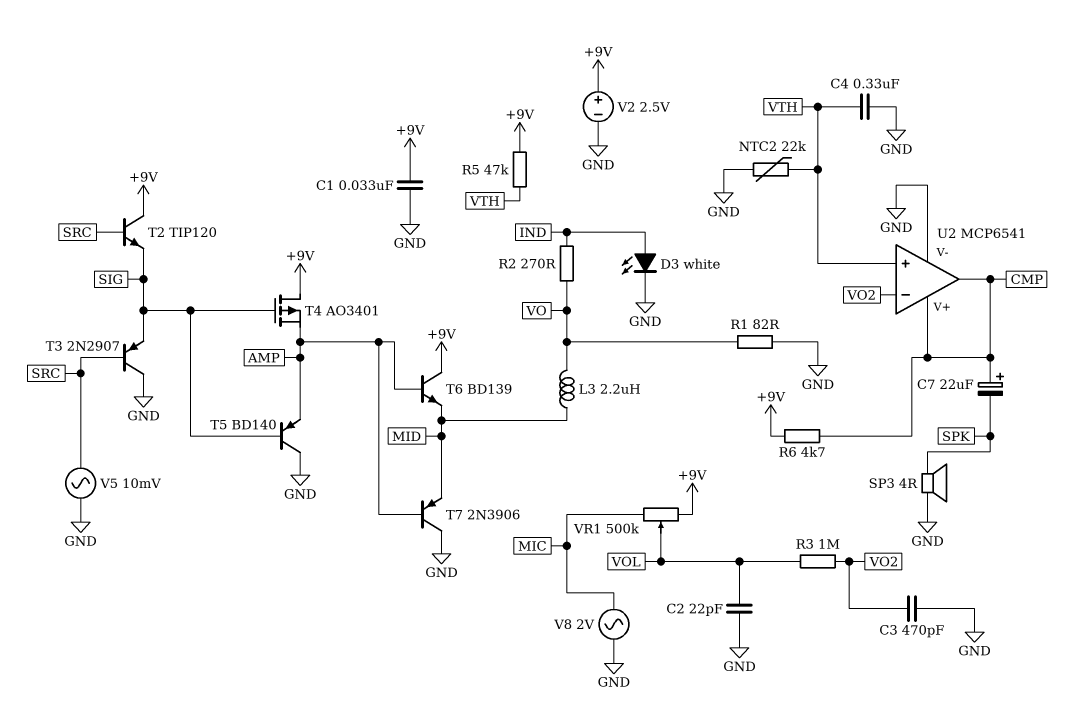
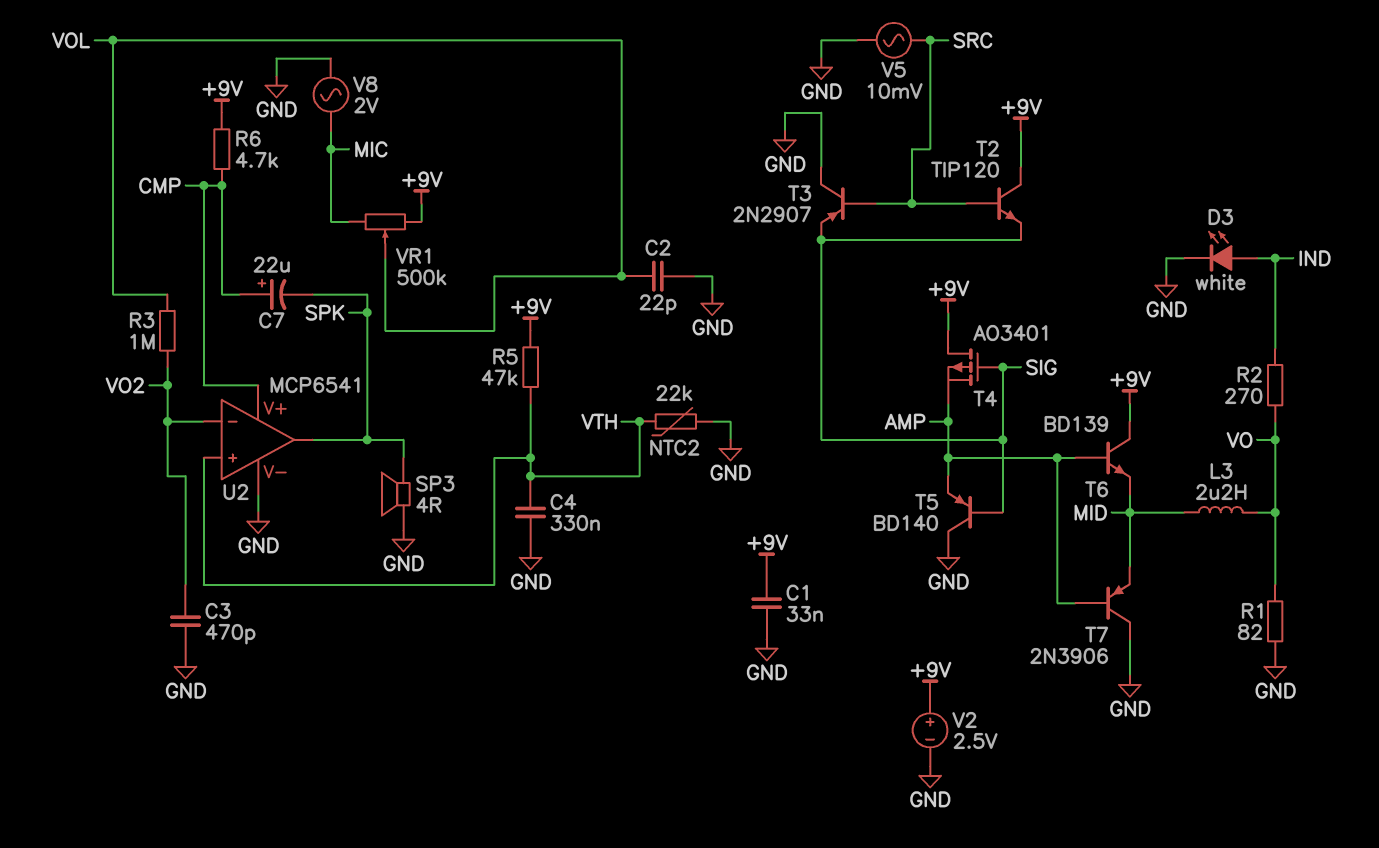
U2 pin out: CMP -> SPK

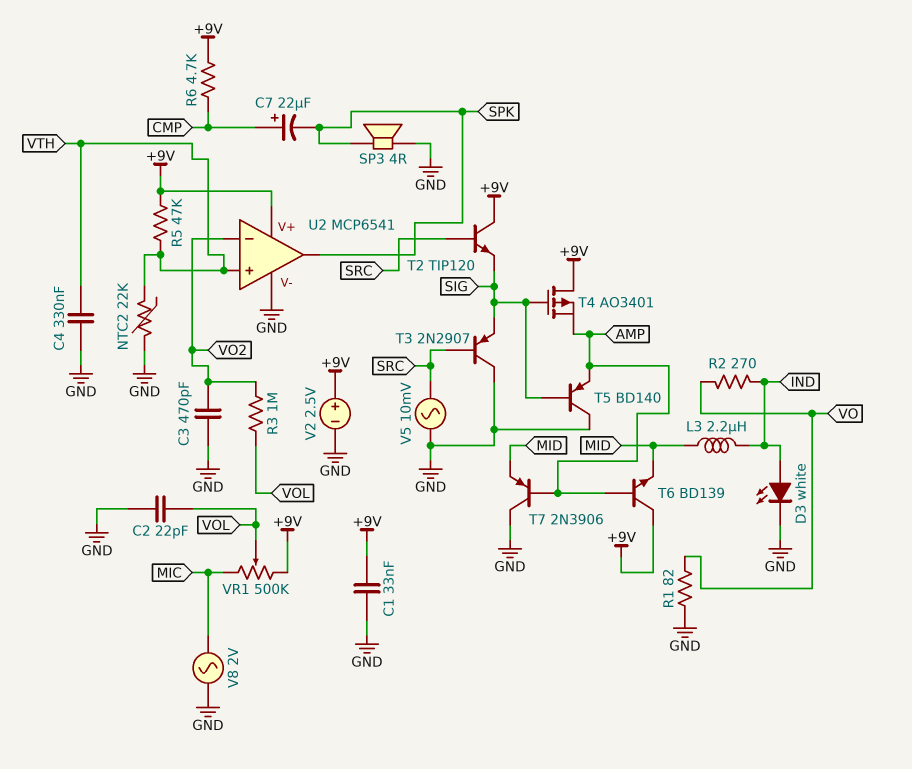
L3: 2.2uH (MID, VO) -> 2.2uH (IND, MID)
U2 pin V+: CMP -> +9V

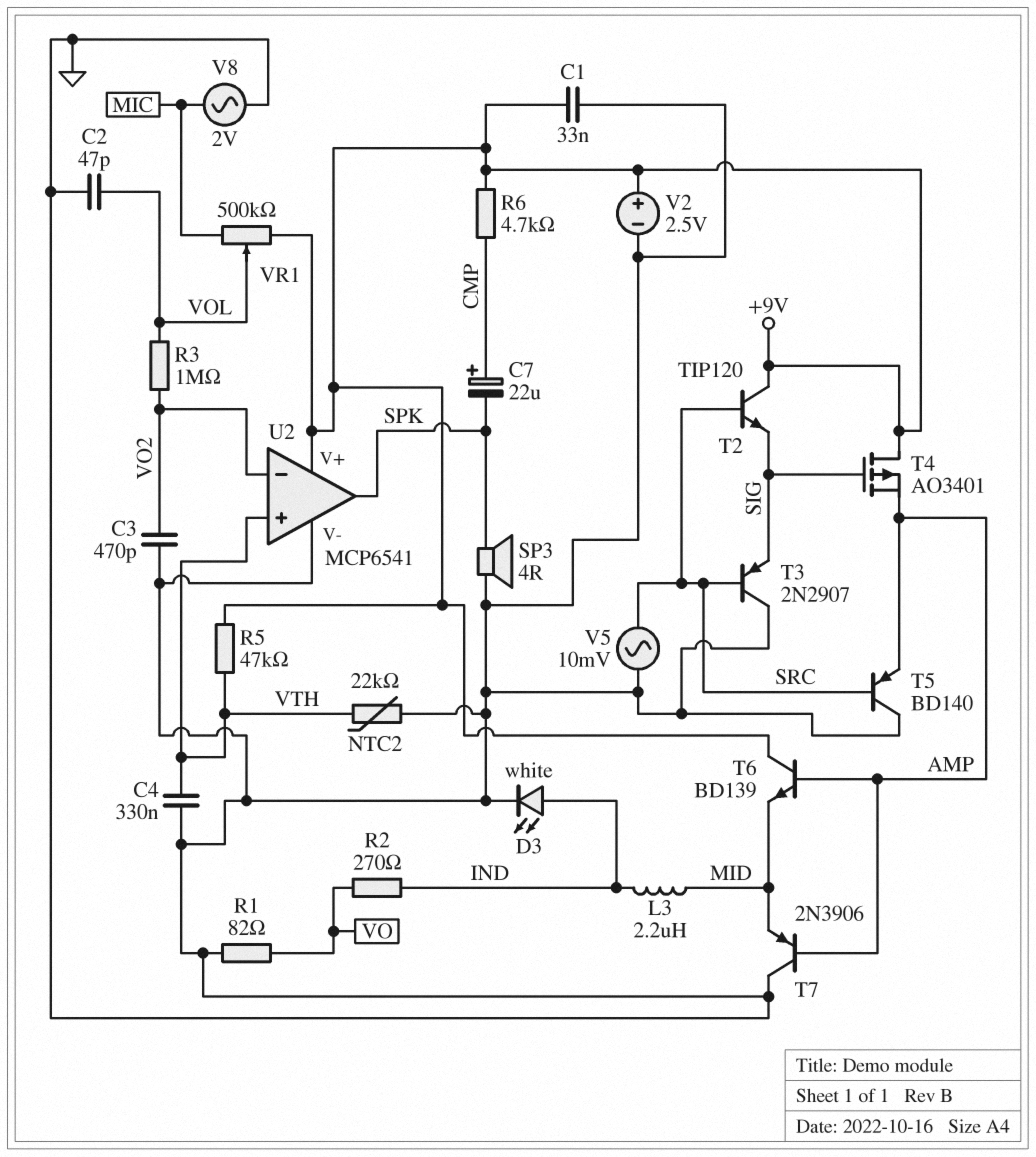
C2: 22pF (GND, VOL) -> 47pF (GND, VOL)
T5: PNP BD140 (B SIG, C GND, E AMP) -> PNP BD140 (B SRC, C GND, E AMP)

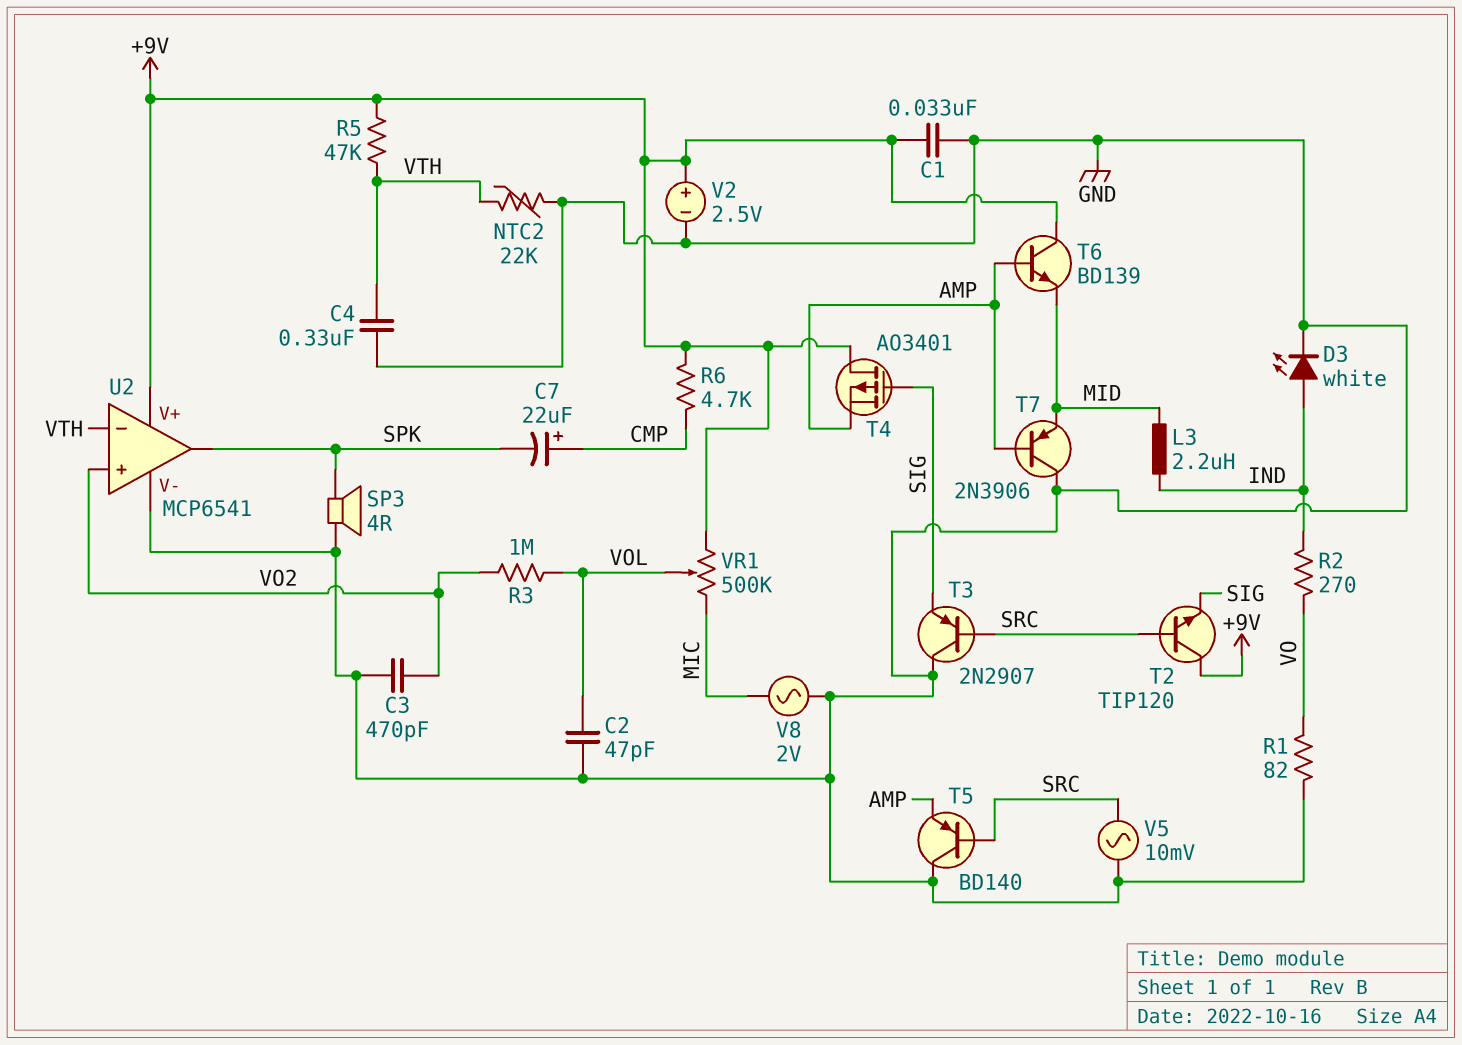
U2 pin in+: VTH -> VO2
U2 pin in-: VO2 -> VTH

